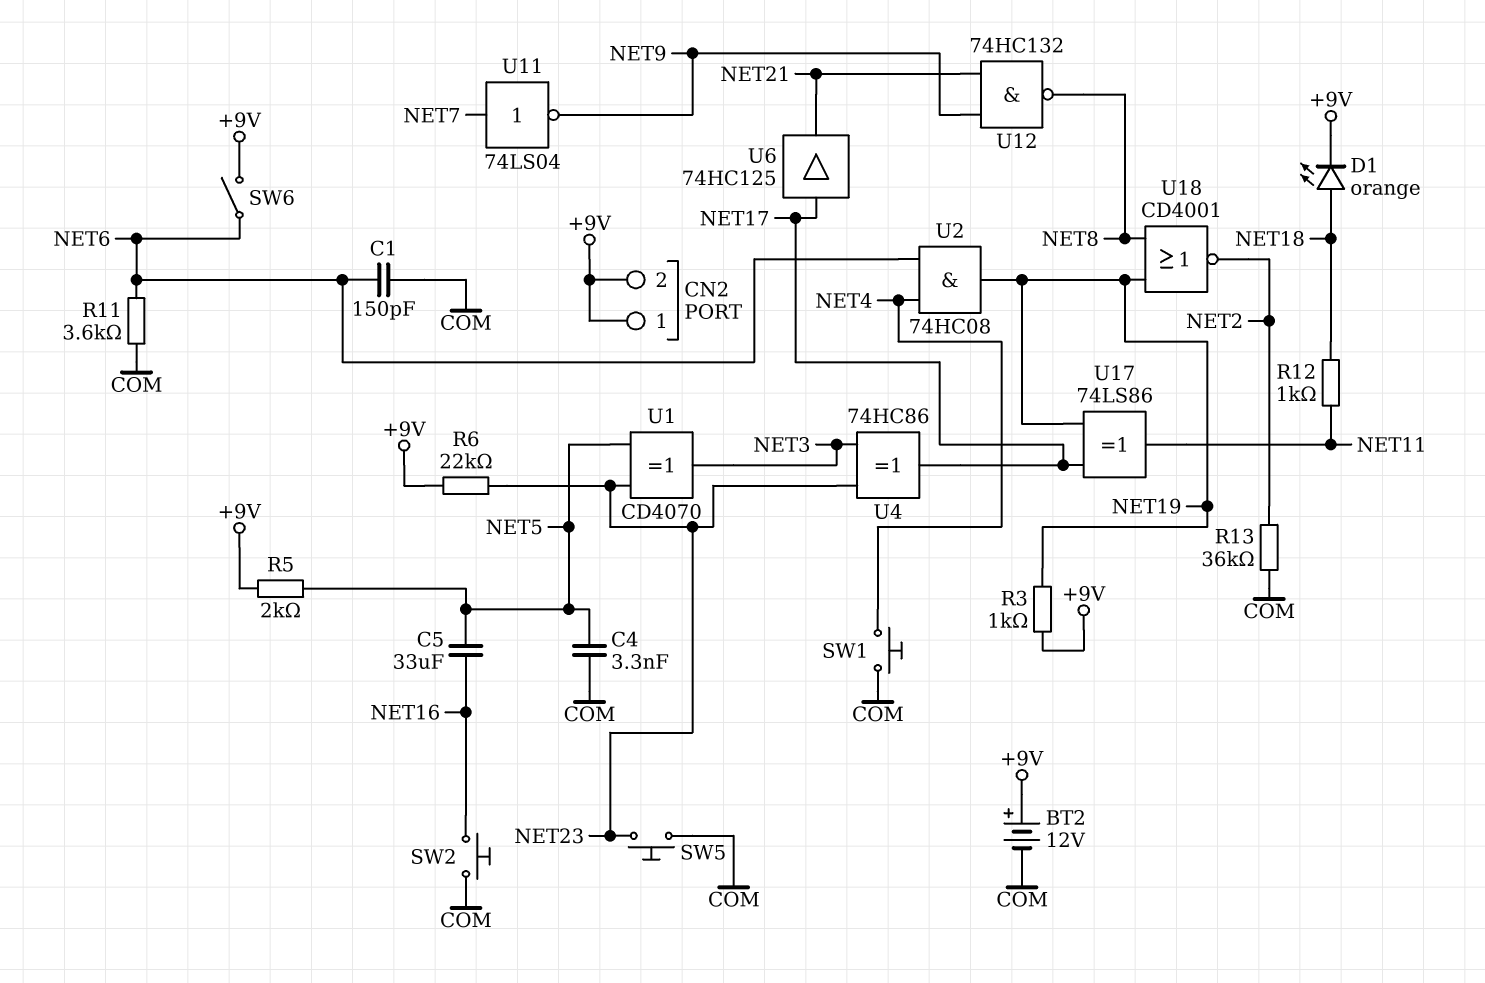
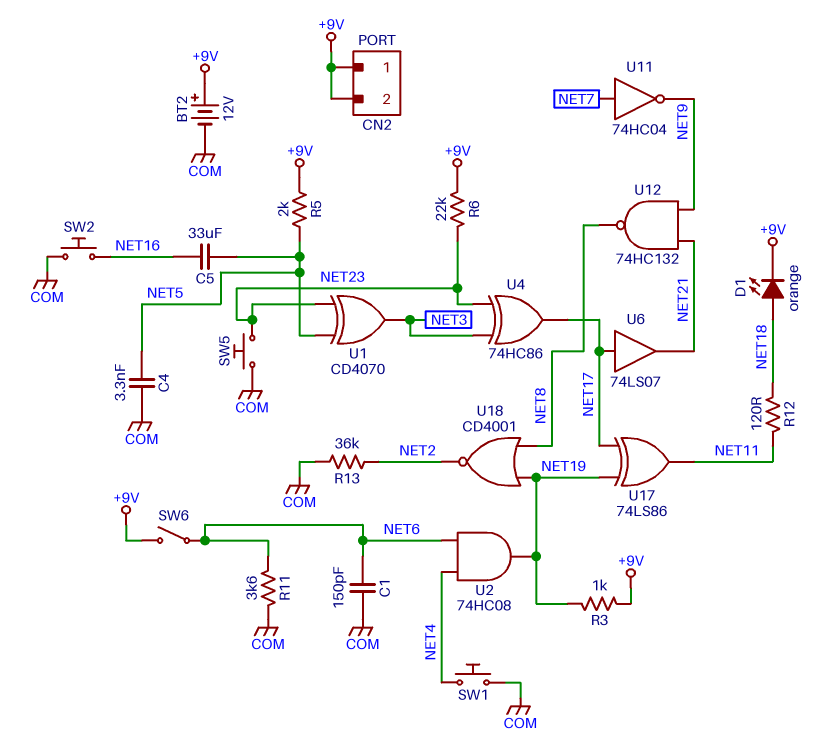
R12: 1k (NET11, NET18) -> 120 (NET11, NET18)
U6: buffer 74HC125 (in NET17, out NET21) -> buffer 74LS07 (in NET17, out NET21)
U11: NOT 74LS04 (in NET7, out NET9) -> NOT 74HC04 (in NET7, out NET9)

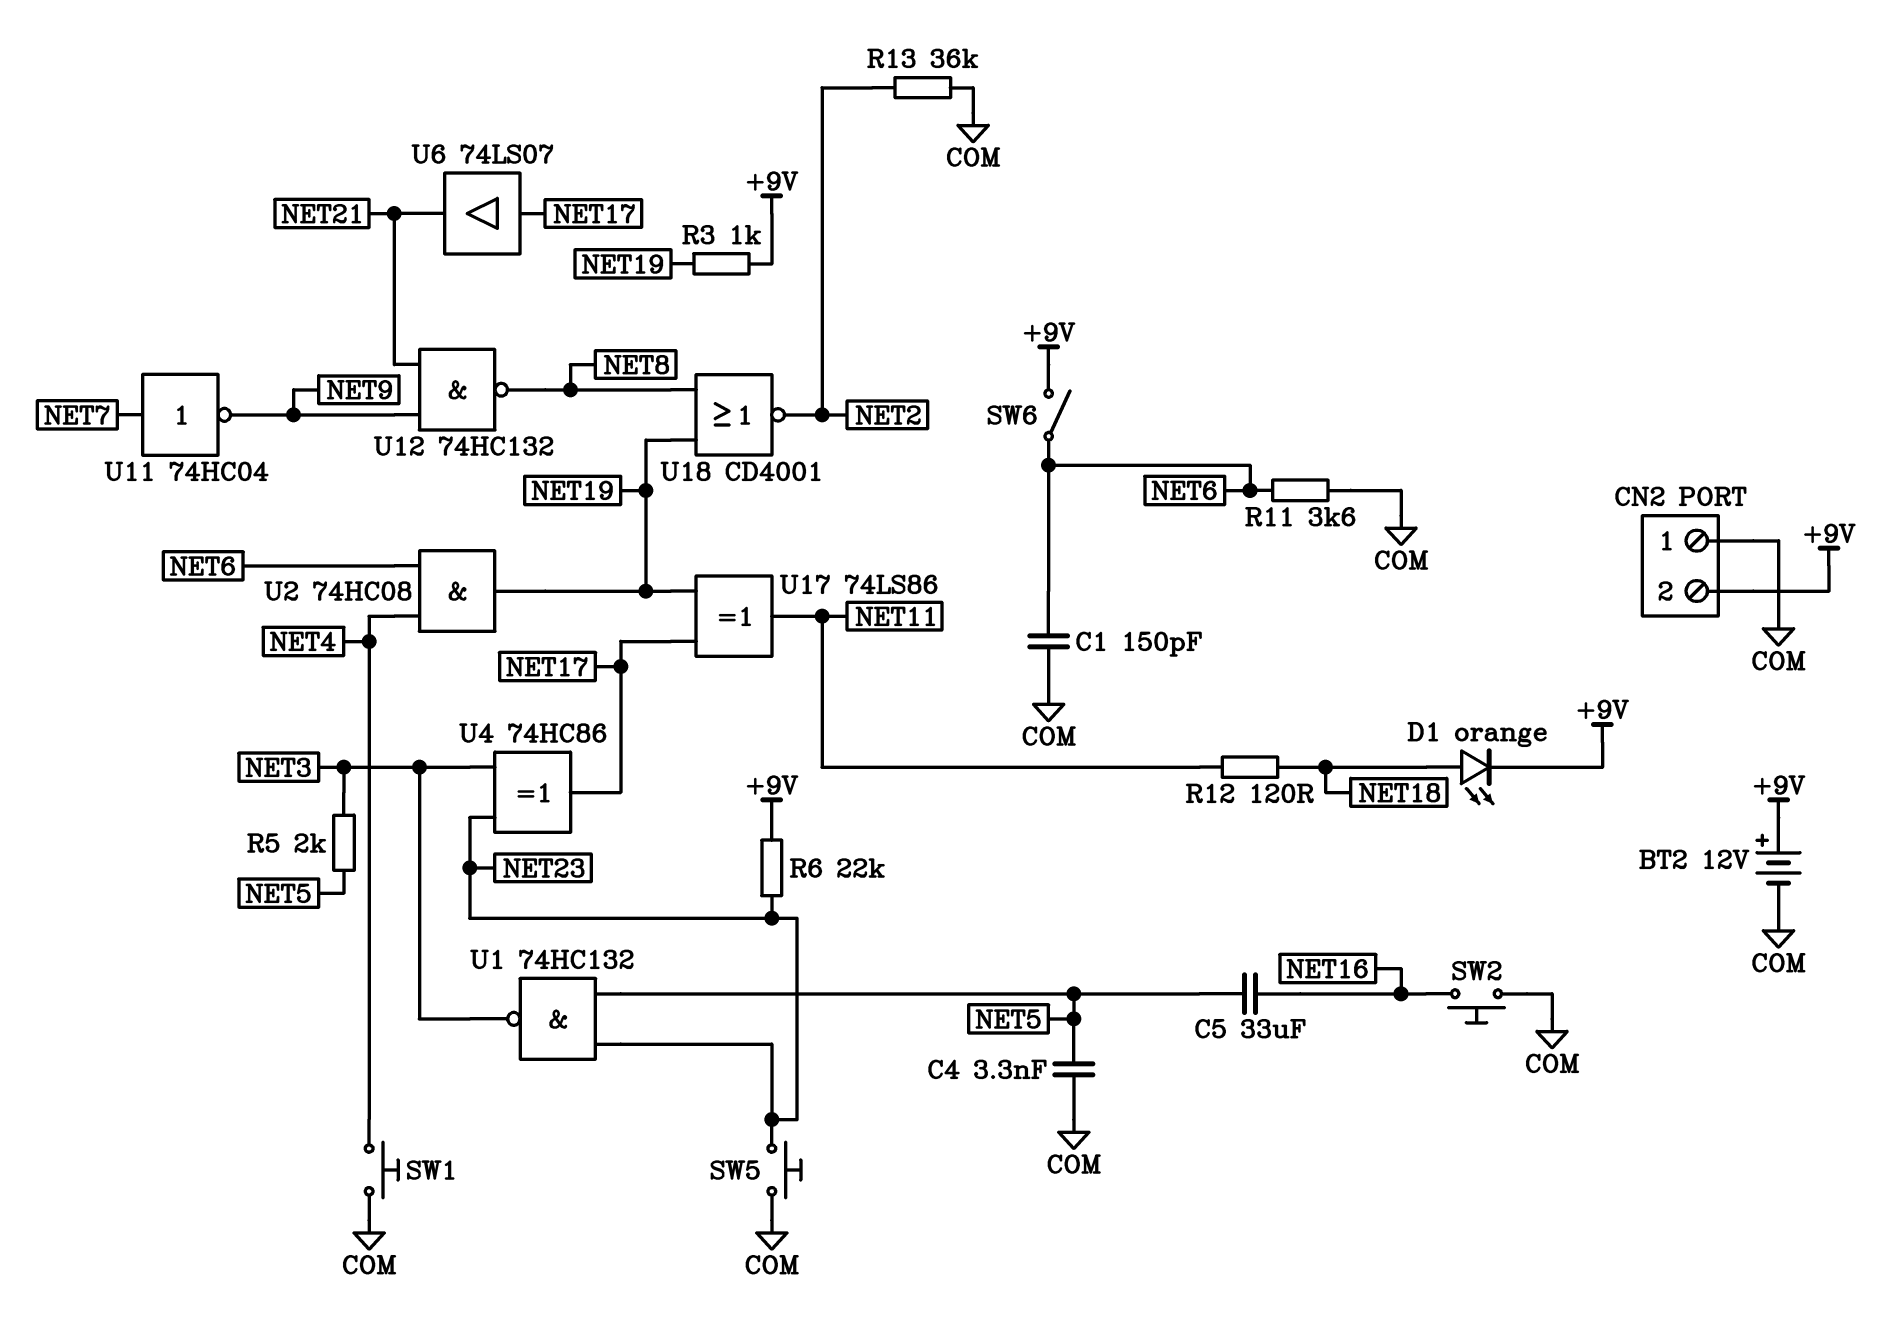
CN2 pin 1: +9V -> COM
R5: 2k (+9V, NET5) -> 2k (NET3, NET5)
U1: XOR CD4070 (in NET5, in NET23, out NET3) -> NAND 74HC132 (in NET5, in NET23, out NET3)

